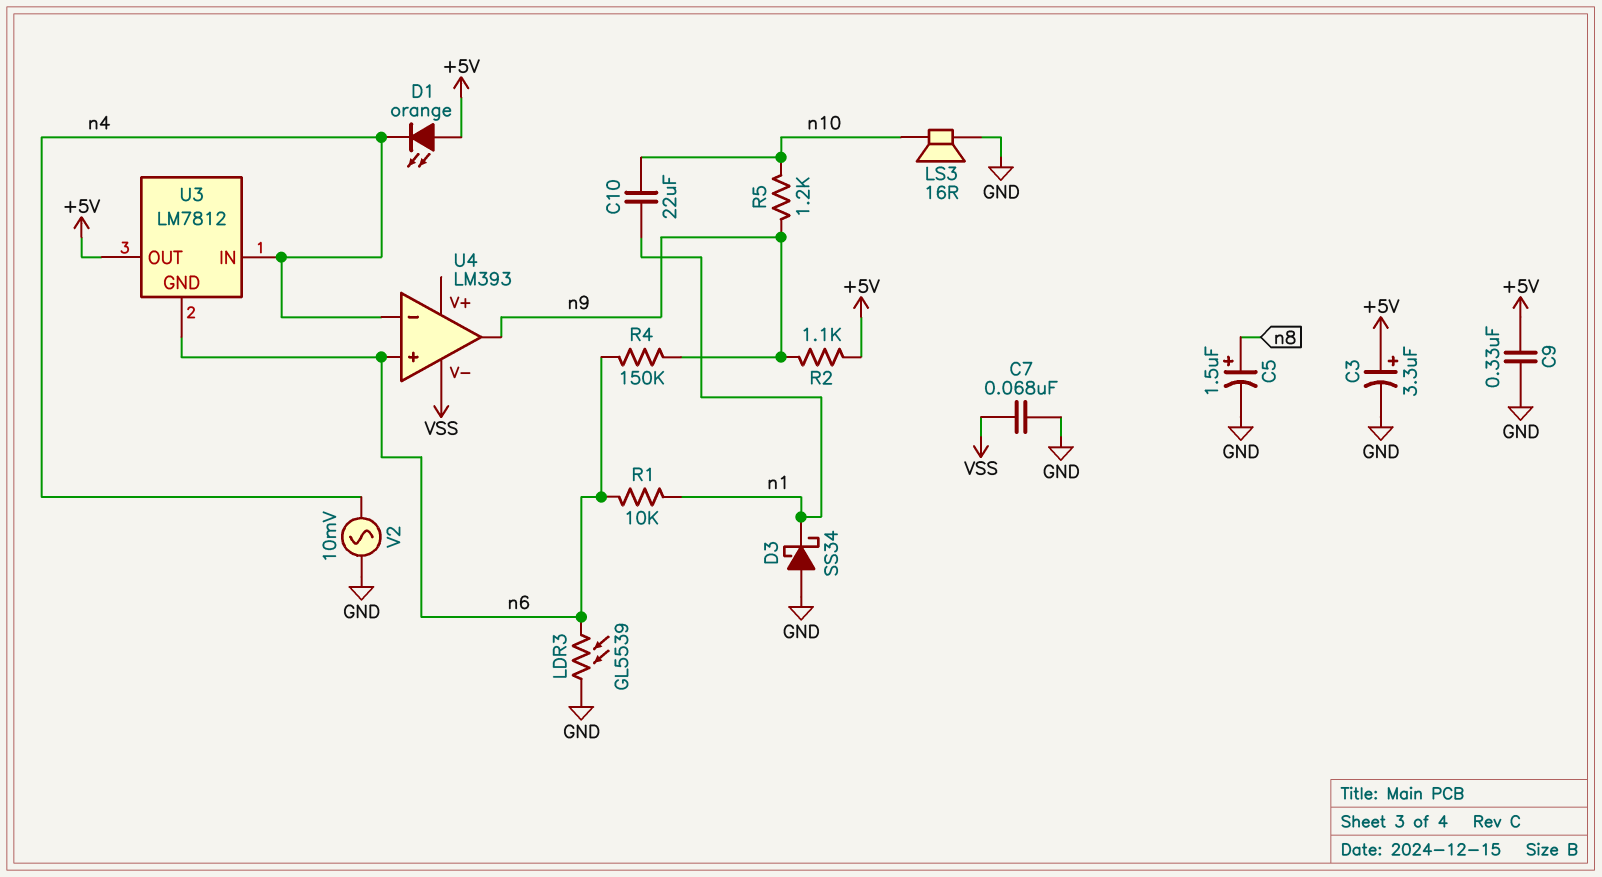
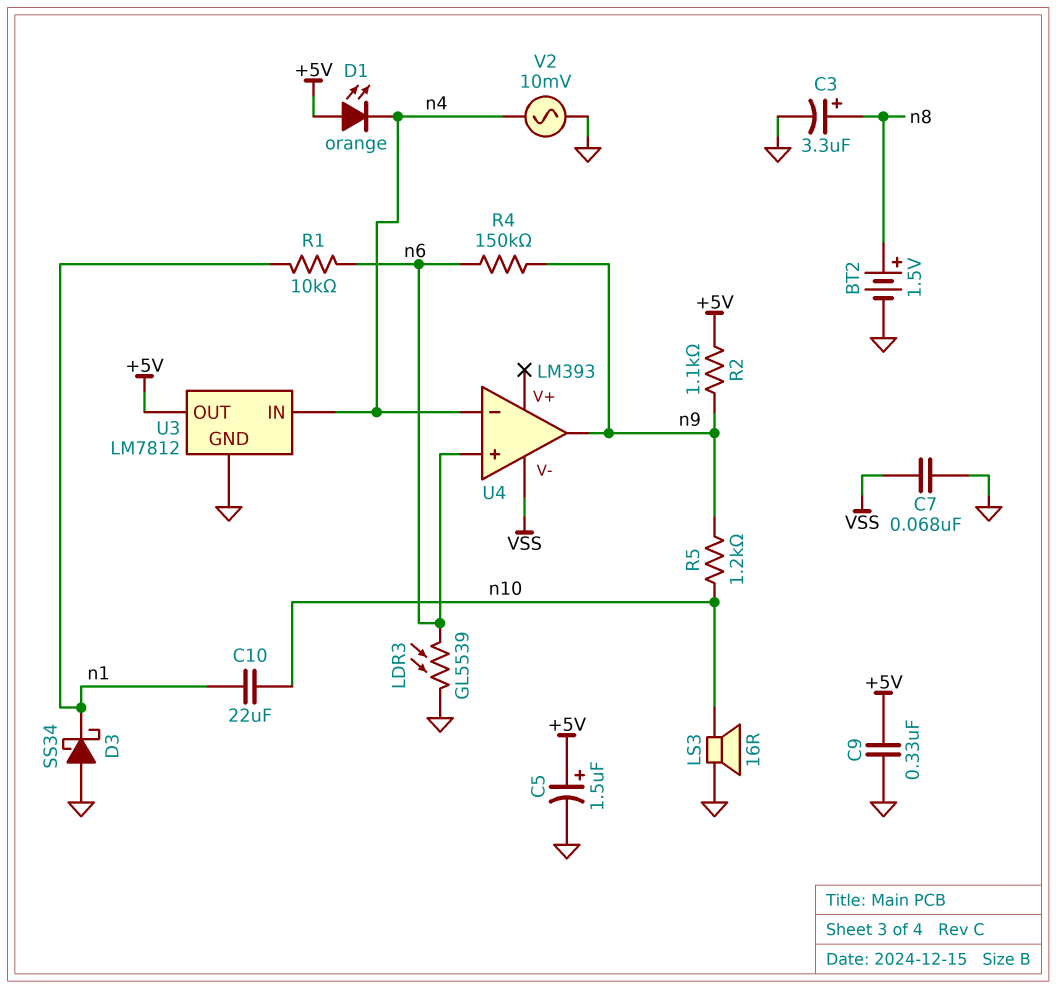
BT2: none -> 1.5V (plus n8, minus GND)
C3: 3.3uF (plus +5V, minus GND) -> 3.3uF (plus n8, minus GND)
C5: 1.5uF (plus n8, minus GND) -> 1.5uF (plus +5V, minus GND)
U3 pin GND: n6 -> GND

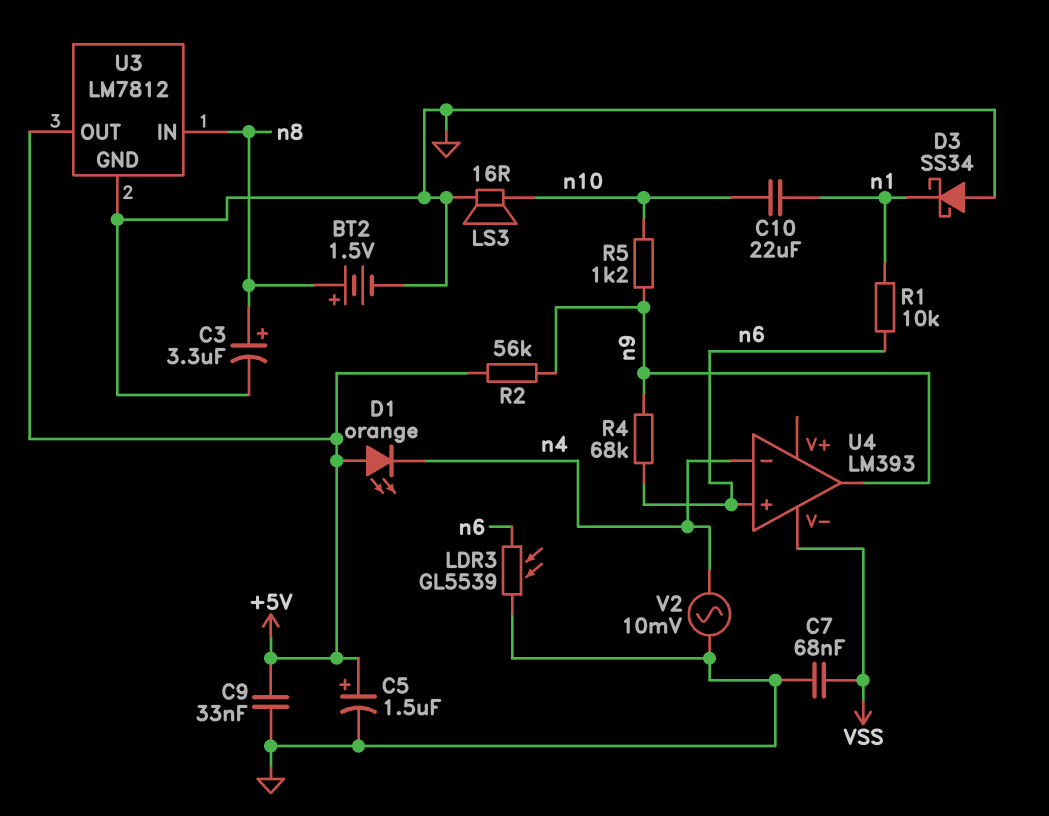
C9: 330nF (+5V, GND) -> 33nF (+5V, GND)
R2: 1.1k (+5V, n9) -> 56k (+5V, n9)
R4: 150k (n6, n9) -> 68k (n6, n9)
U3 pin IN: n4 -> n8

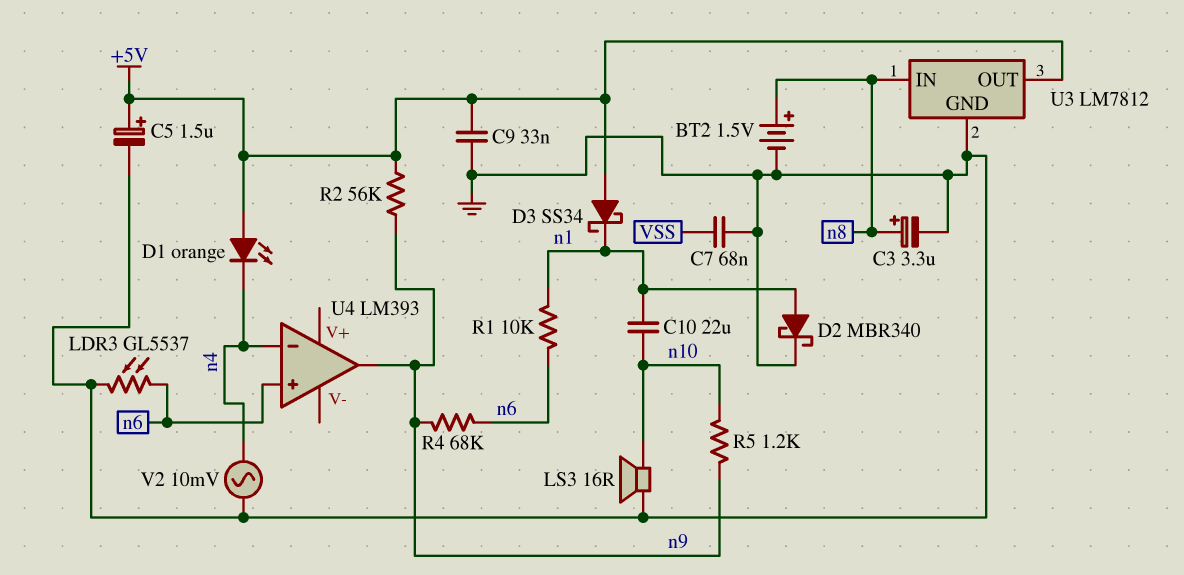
D2: none -> schottky MBR340 (A n1, K GND)
D3: schottky SS34 (A GND, K n1) -> schottky SS34 (A +5V, K n1)
LDR3: GL5539 (GND, n6) -> GL5537 (GND, n6)
U4 pin V-: VSS -> none

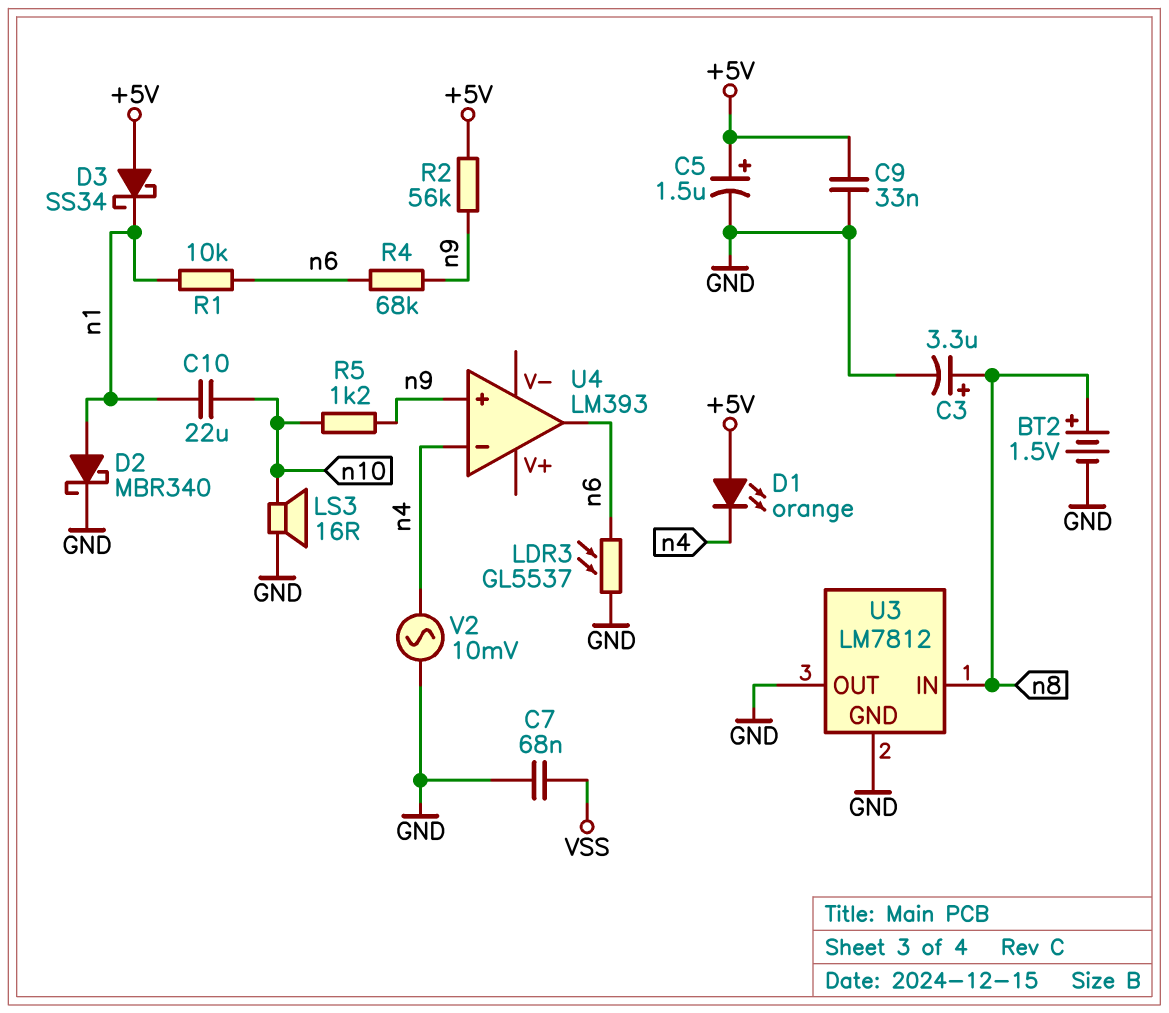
U3 pin OUT: +5V -> GND
U4 pin in+: n6 -> n9
U4 pin out: n9 -> n6

